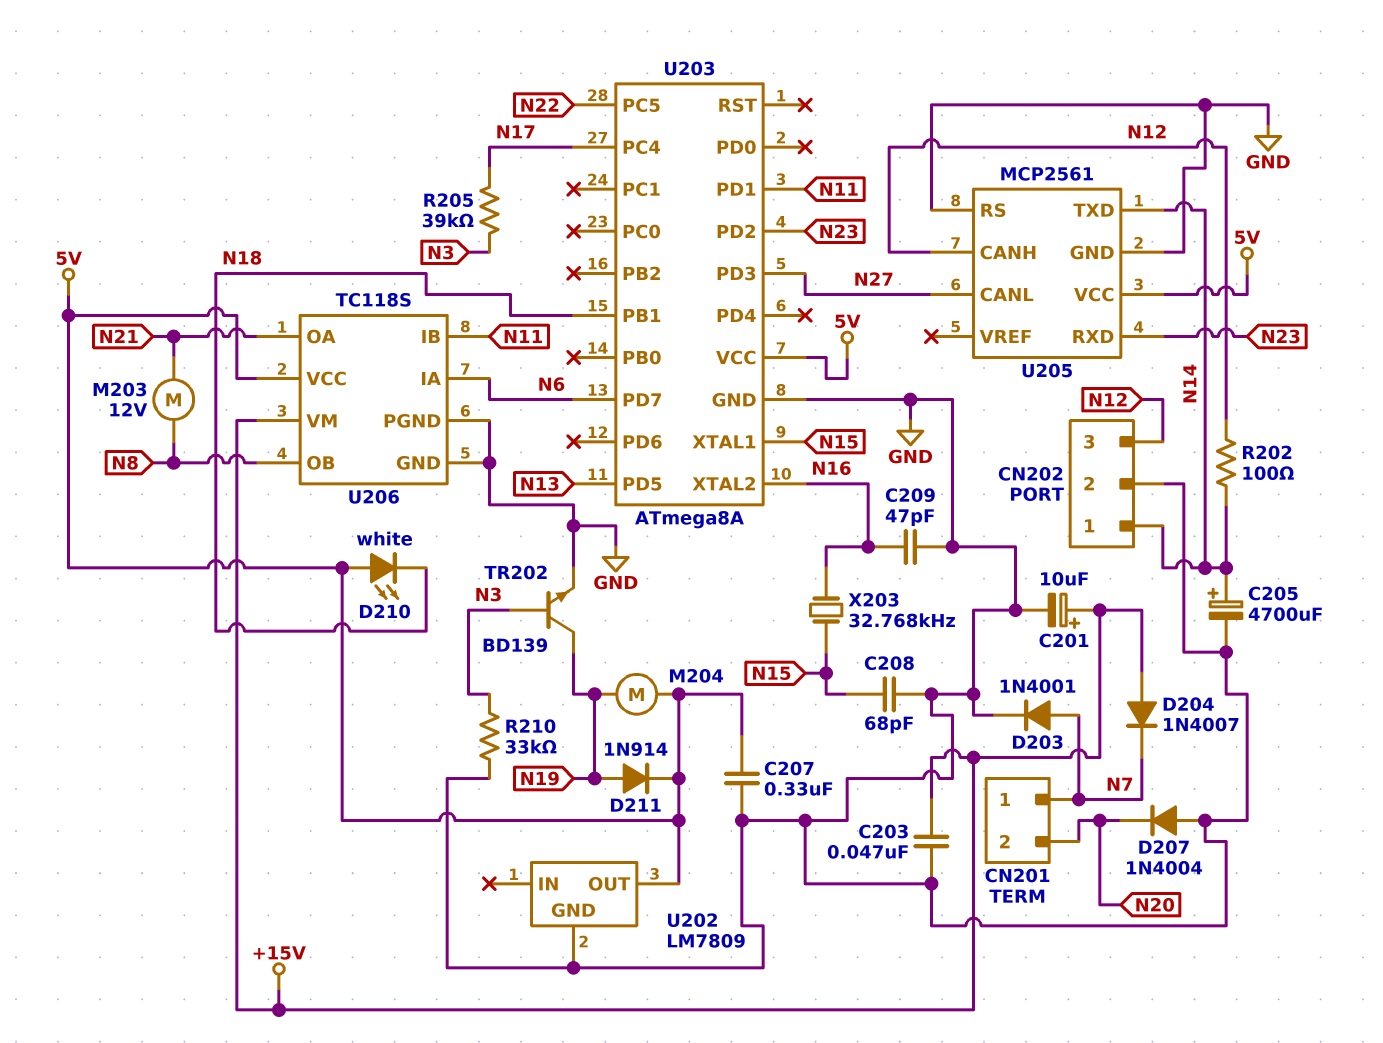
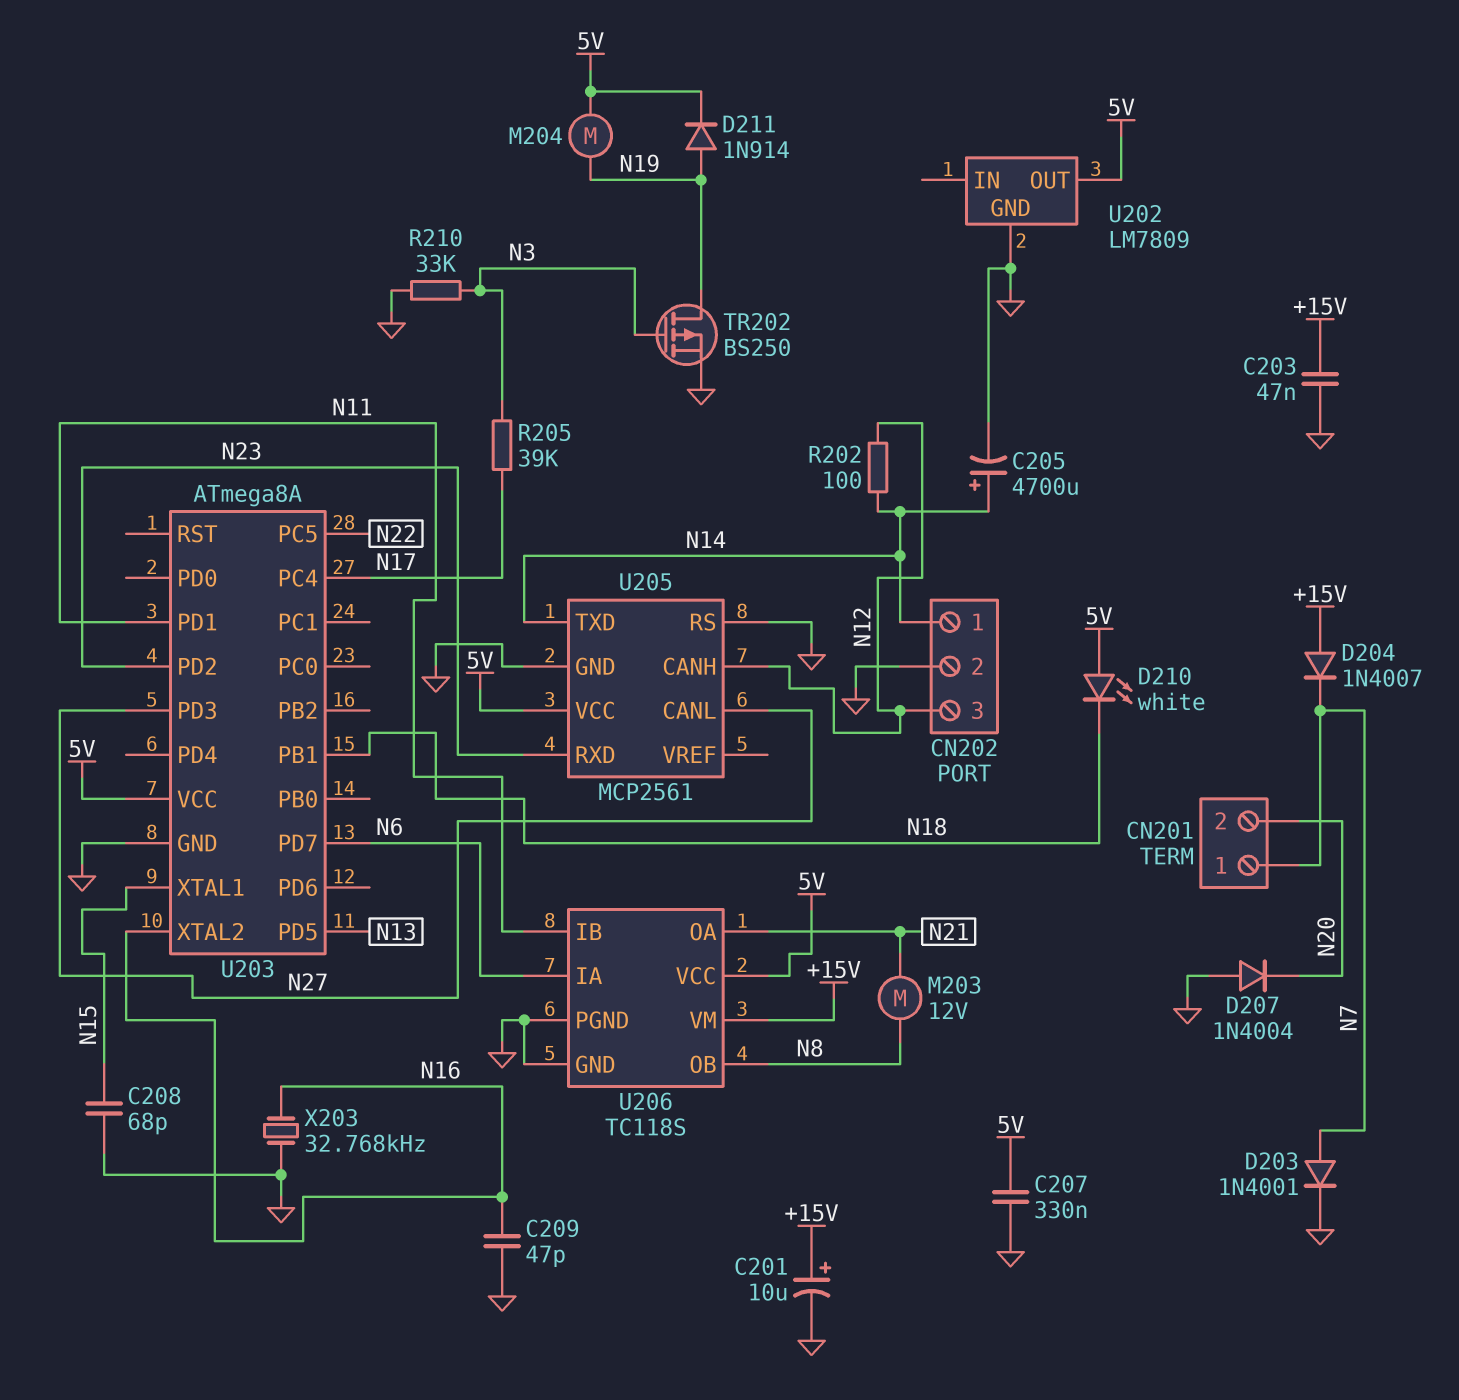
TR202: NPN BD139 (B N3, C N19, E GND) -> PMOS BS250 (G N3, D N19, S GND)
X203: 32.768kHz (N15, N16) -> 32.768kHz (GND, N16)

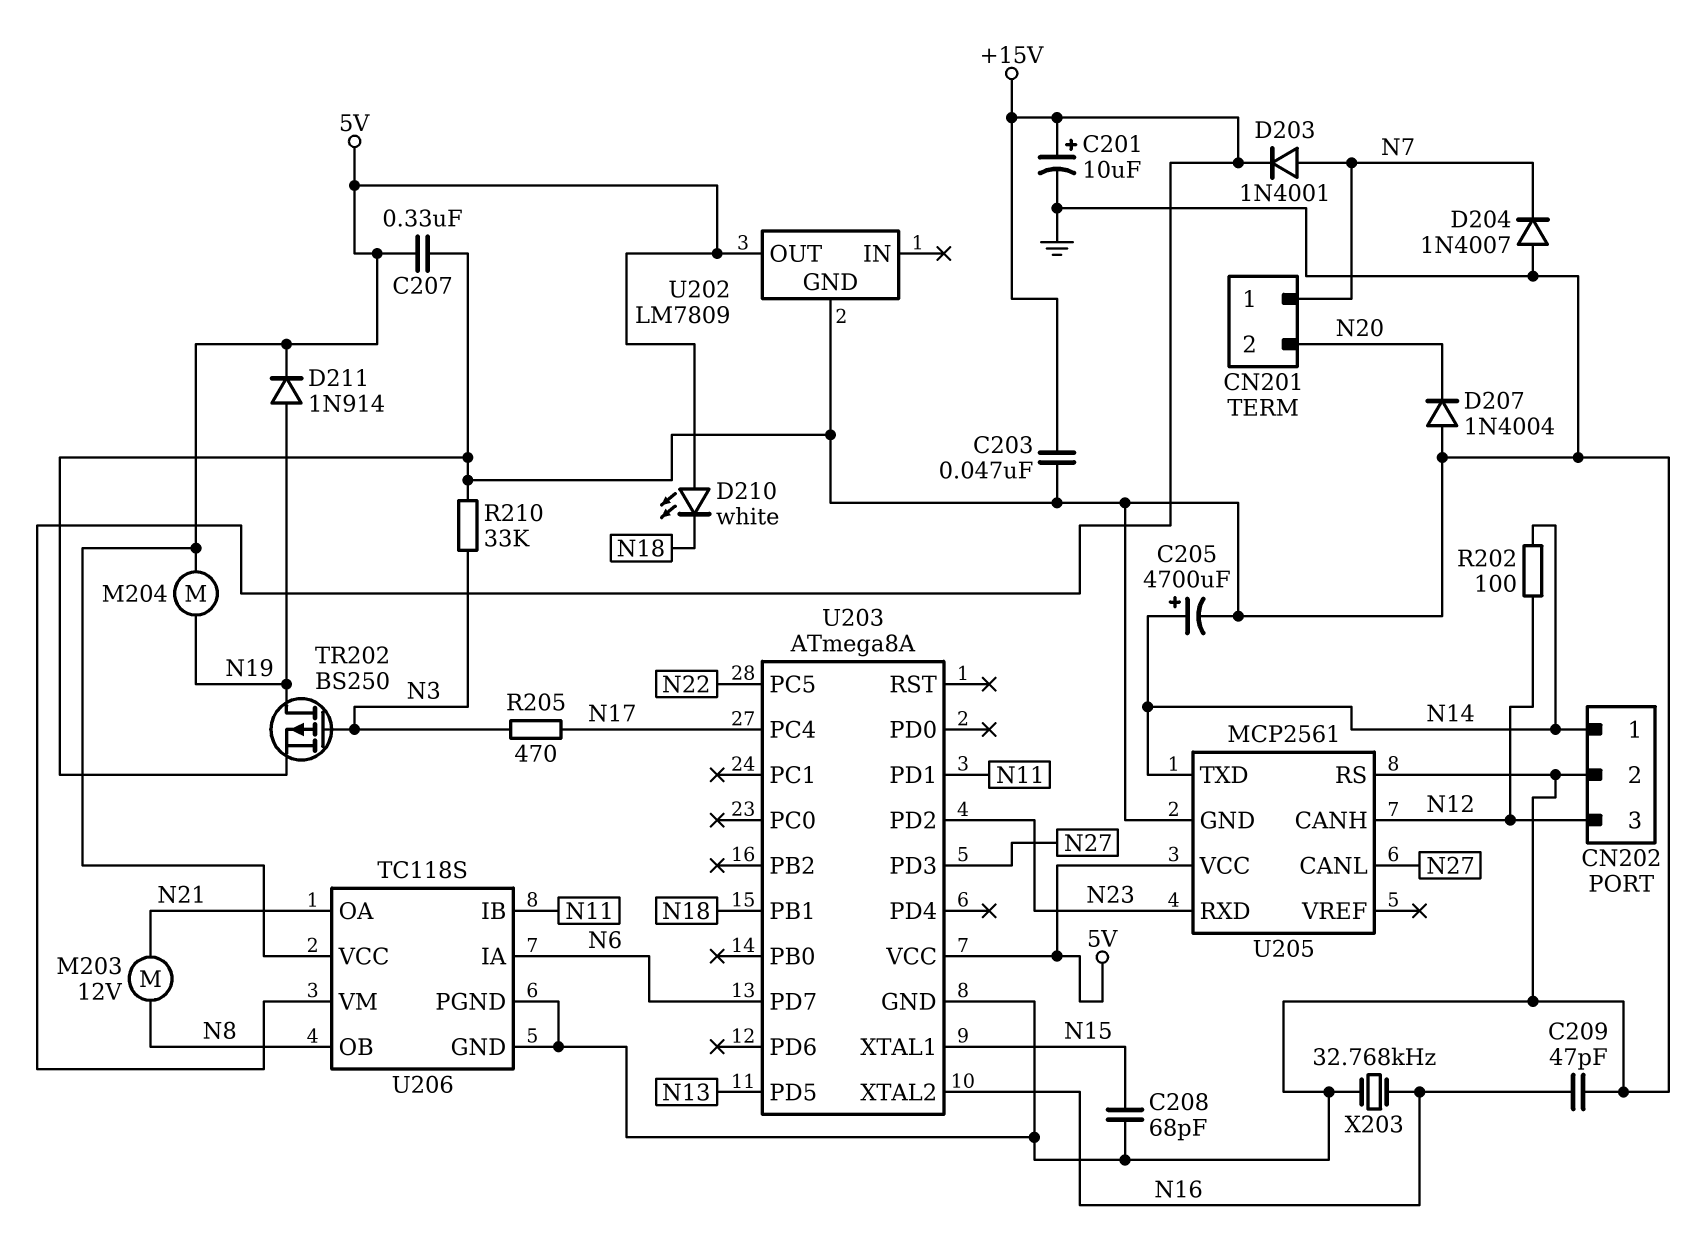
D203: diode 1N4001 (A N7, K GND) -> diode 1N4001 (A N7, K +15V)
D204: diode 1N4007 (A +15V, K N7) -> diode 1N4007 (A GND, K N7)
R205: 39k (N3, N17) -> 470 (N3, N17)

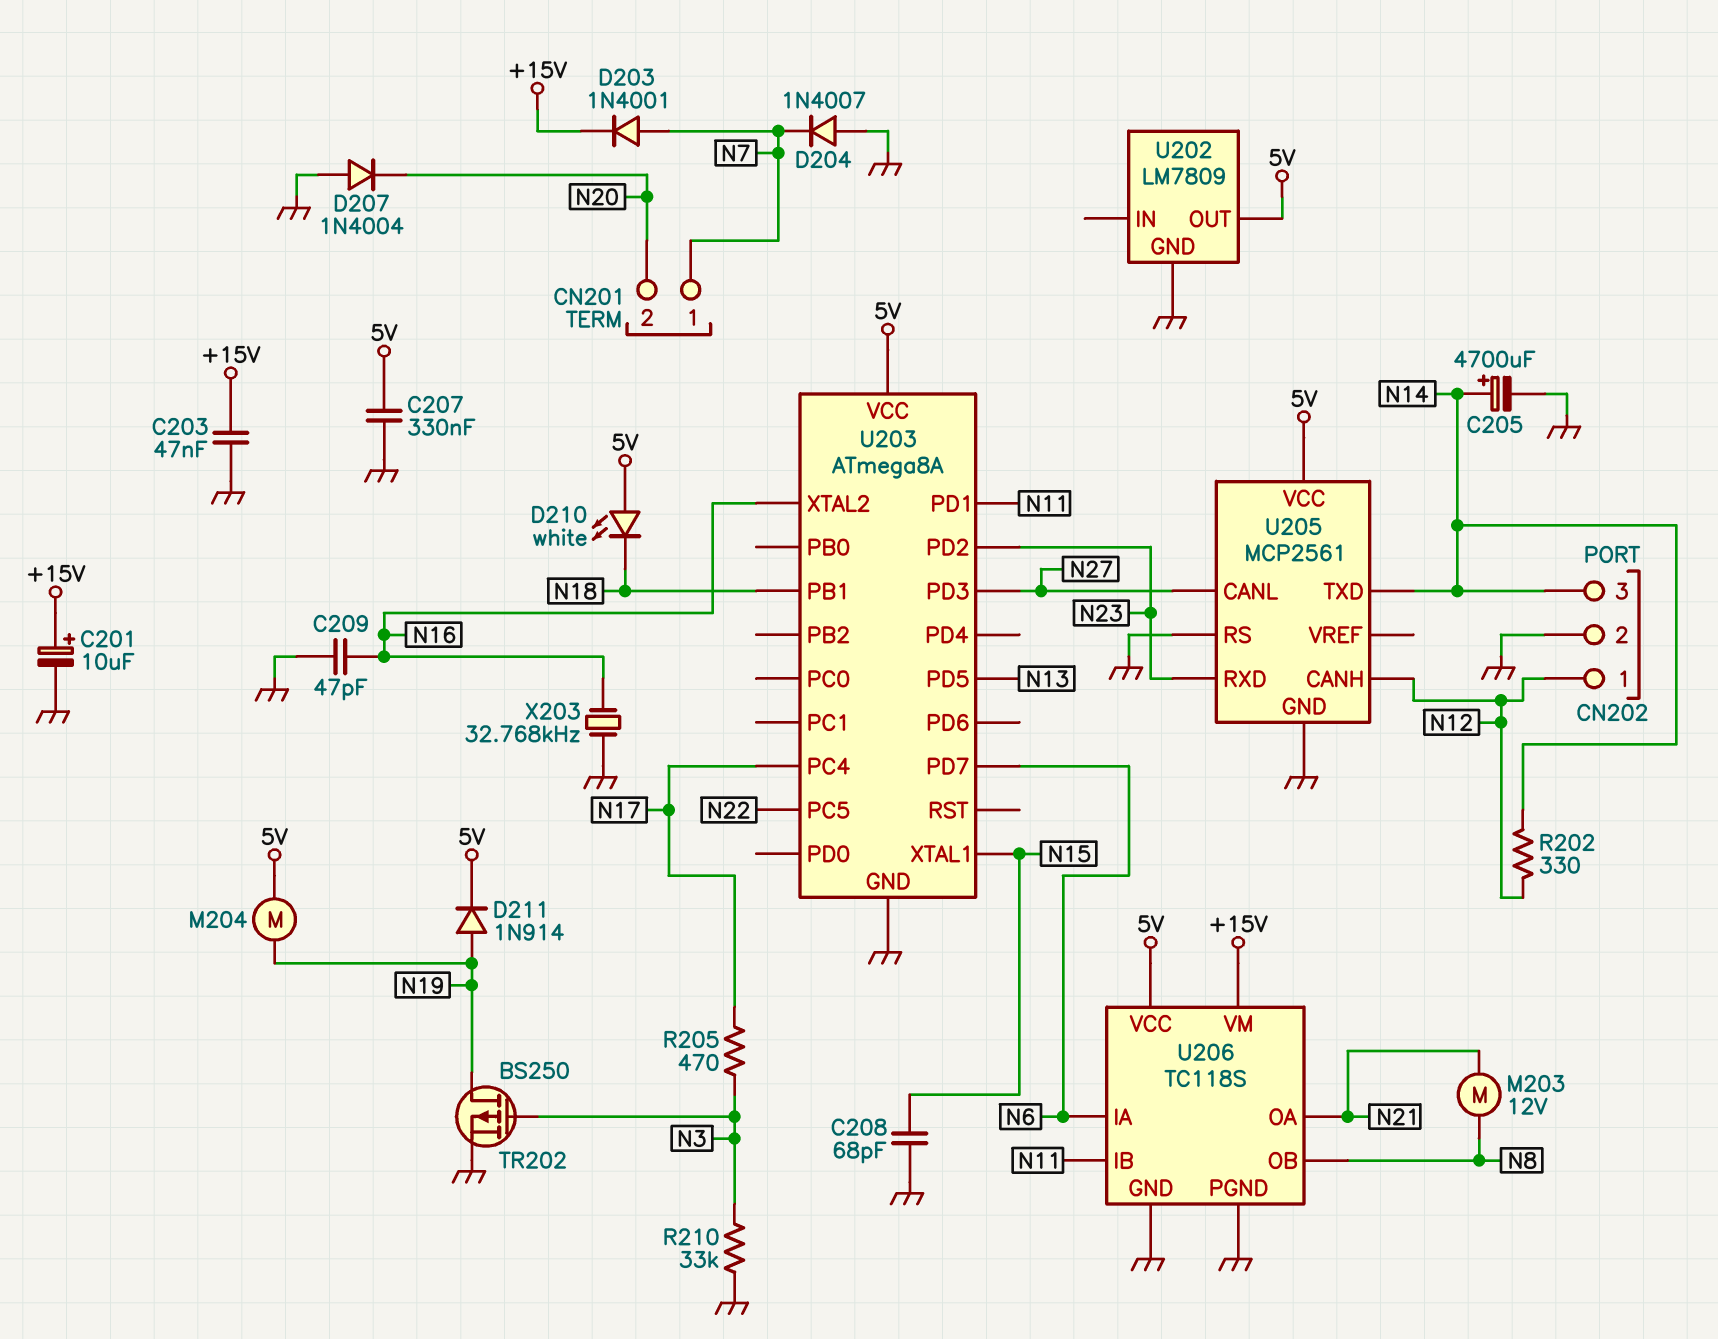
CN202 pin 1: N14 -> N12
CN202 pin 3: N12 -> N14
R202: 100 (N12, N14) -> 330 (N12, N14)

